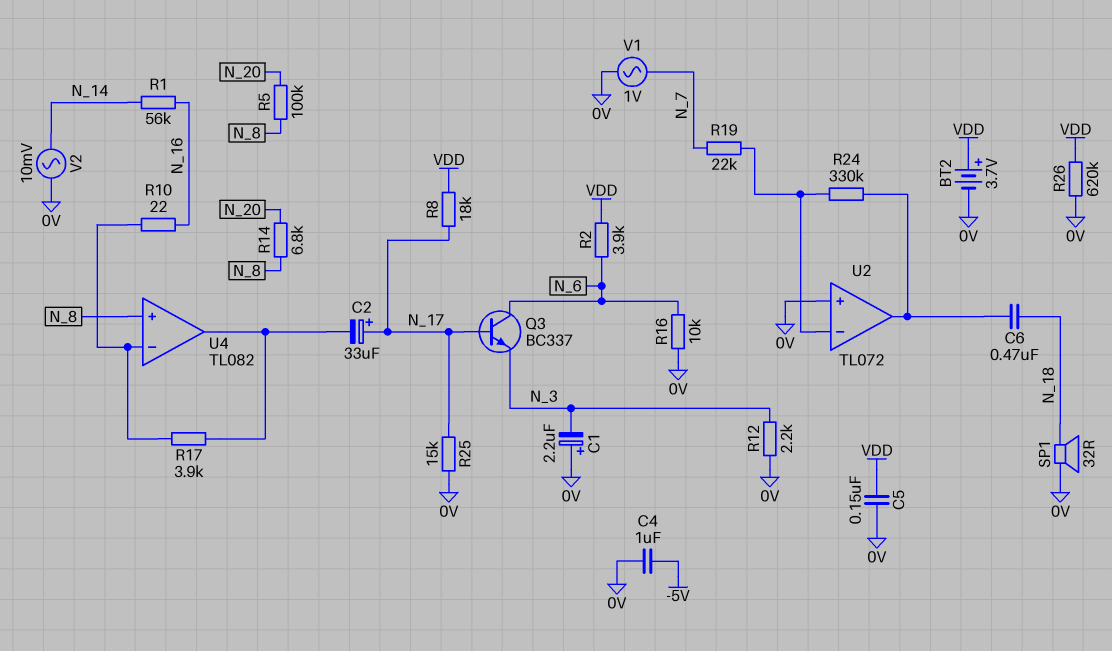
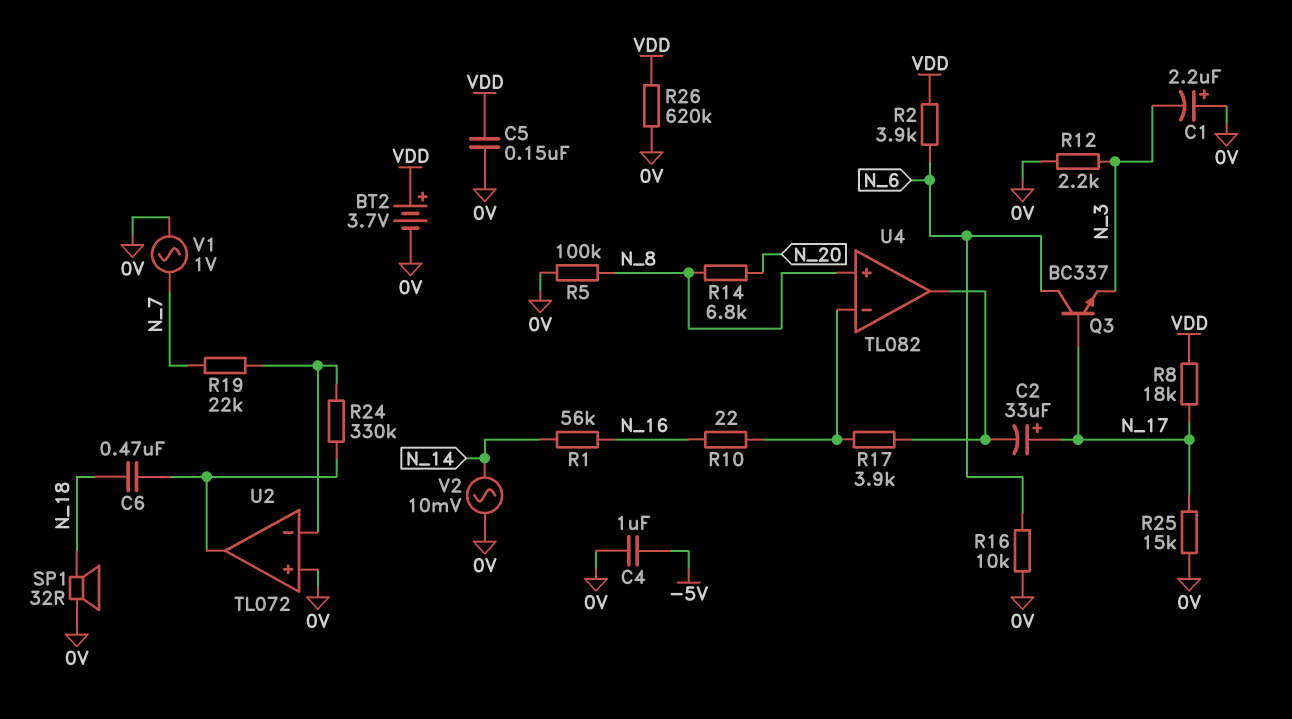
R5: 100k (N_8, N_20) -> 100k (0V, N_8)

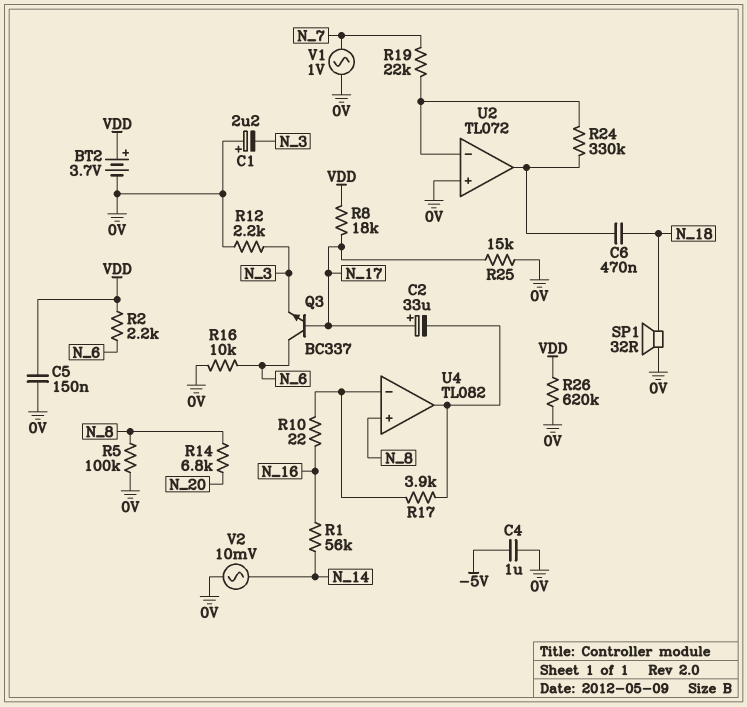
R2: 3.9k (N_6, VDD) -> 2.2k (N_6, VDD)

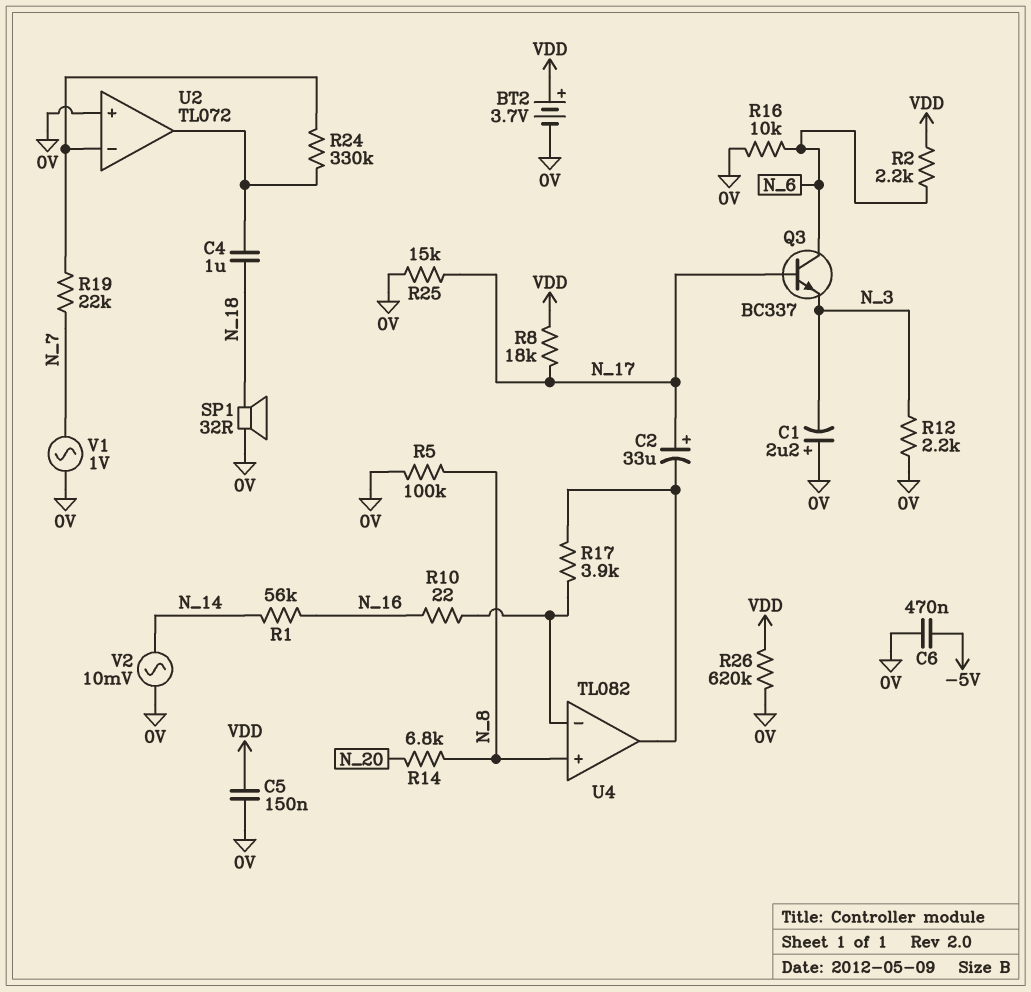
C4: 1uF (-5V, 0V) -> 1uF (N_18, U2/out)
C6: 470nF (N_18, U2/out) -> 470nF (-5V, 0V)

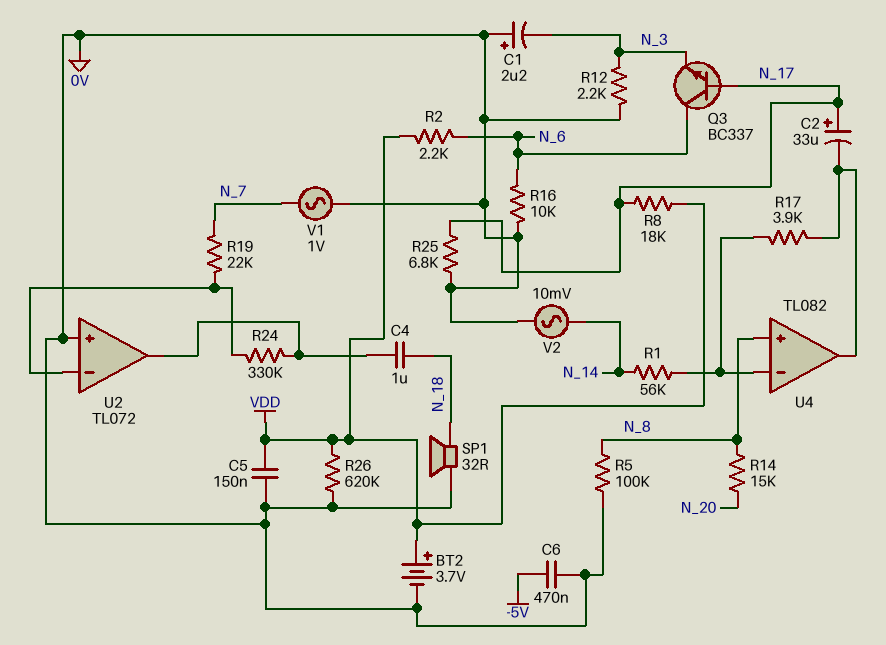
R1: 56k (N_14, N_16) -> 56k (N_14, U4/in-)
R10: 22 (N_16, U4/in-) -> none
R14: 6.8k (N_8, N_20) -> 15k (N_8, N_20)
R25: 15k (0V, N_17) -> 6.8k (0V, N_17)

